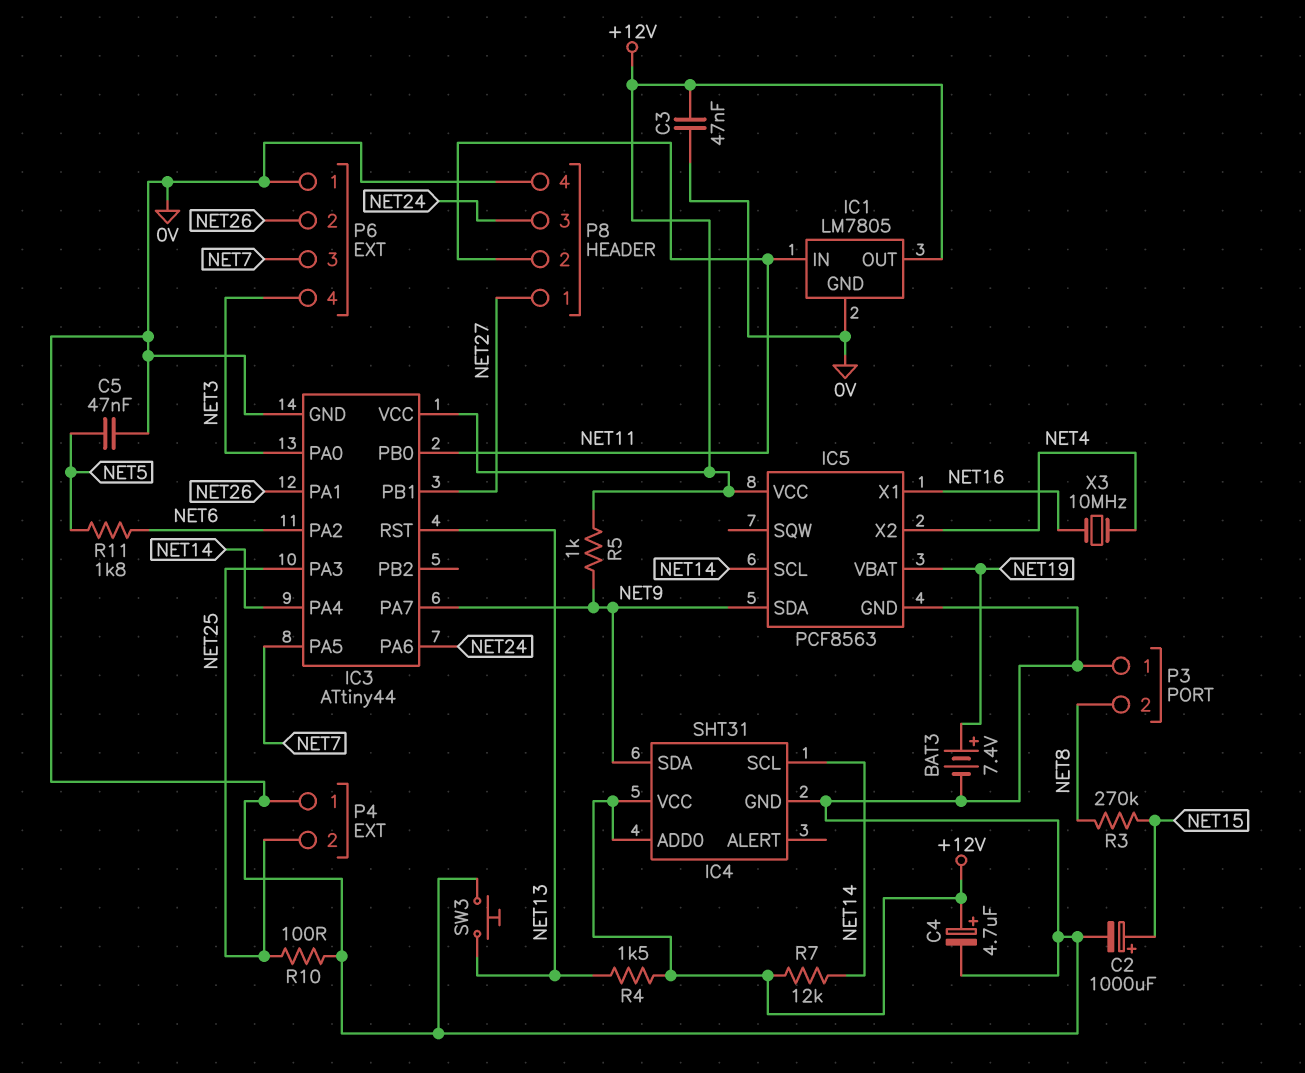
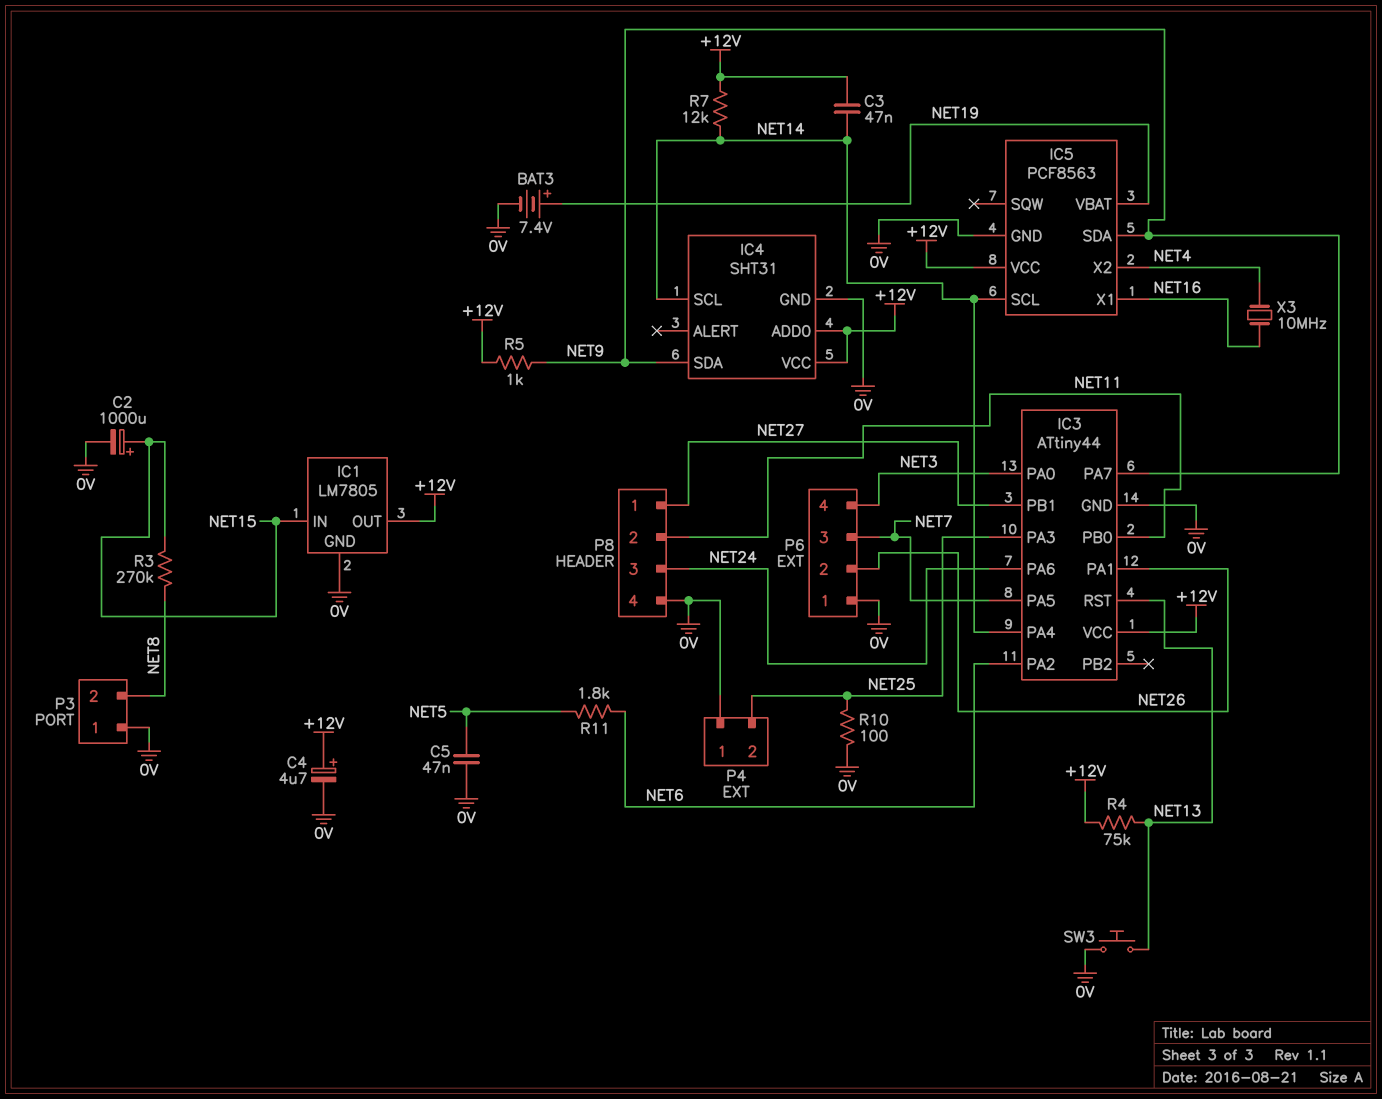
C3: 47nF (+12V, 0V) -> 47nF (+12V, NET14)
IC1 pin IN: NET11 -> NET15
R4: 1.5k (+12V, NET13) -> 75k (+12V, NET13)

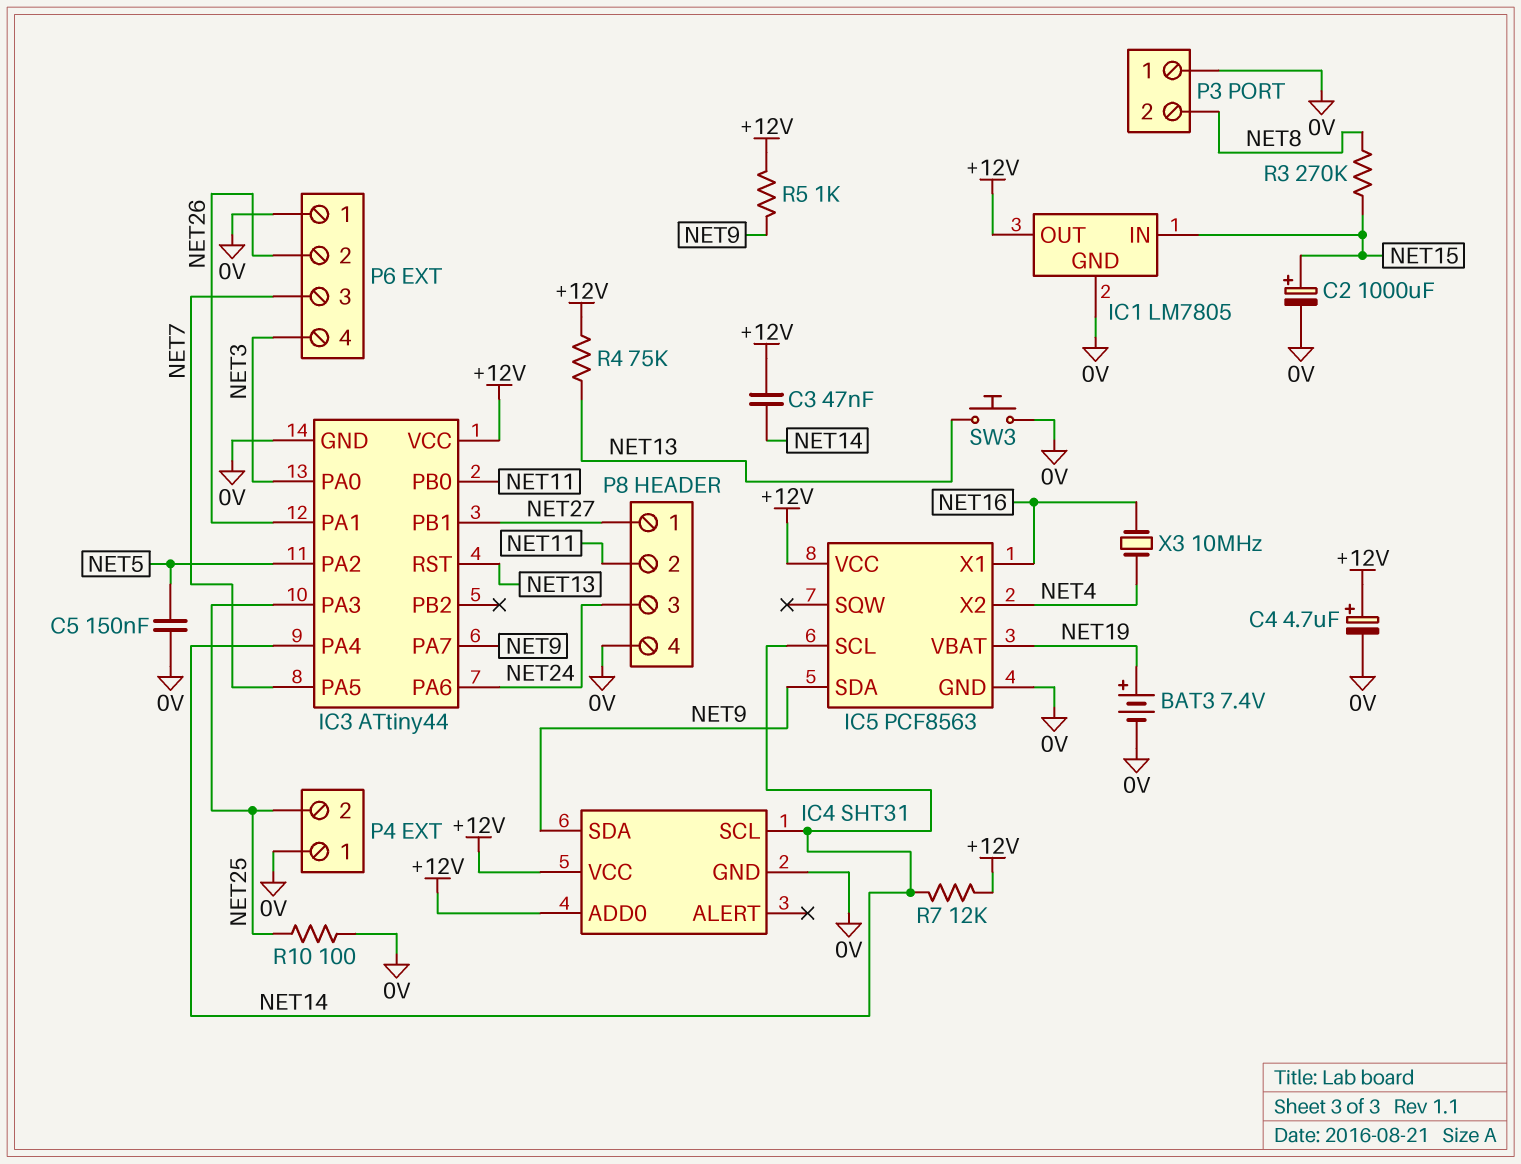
C5: 47nF (0V, NET5) -> 150nF (0V, NET5)
IC3 pin PA2: NET6 -> NET5
R11: 1.8k (NET5, NET6) -> none

